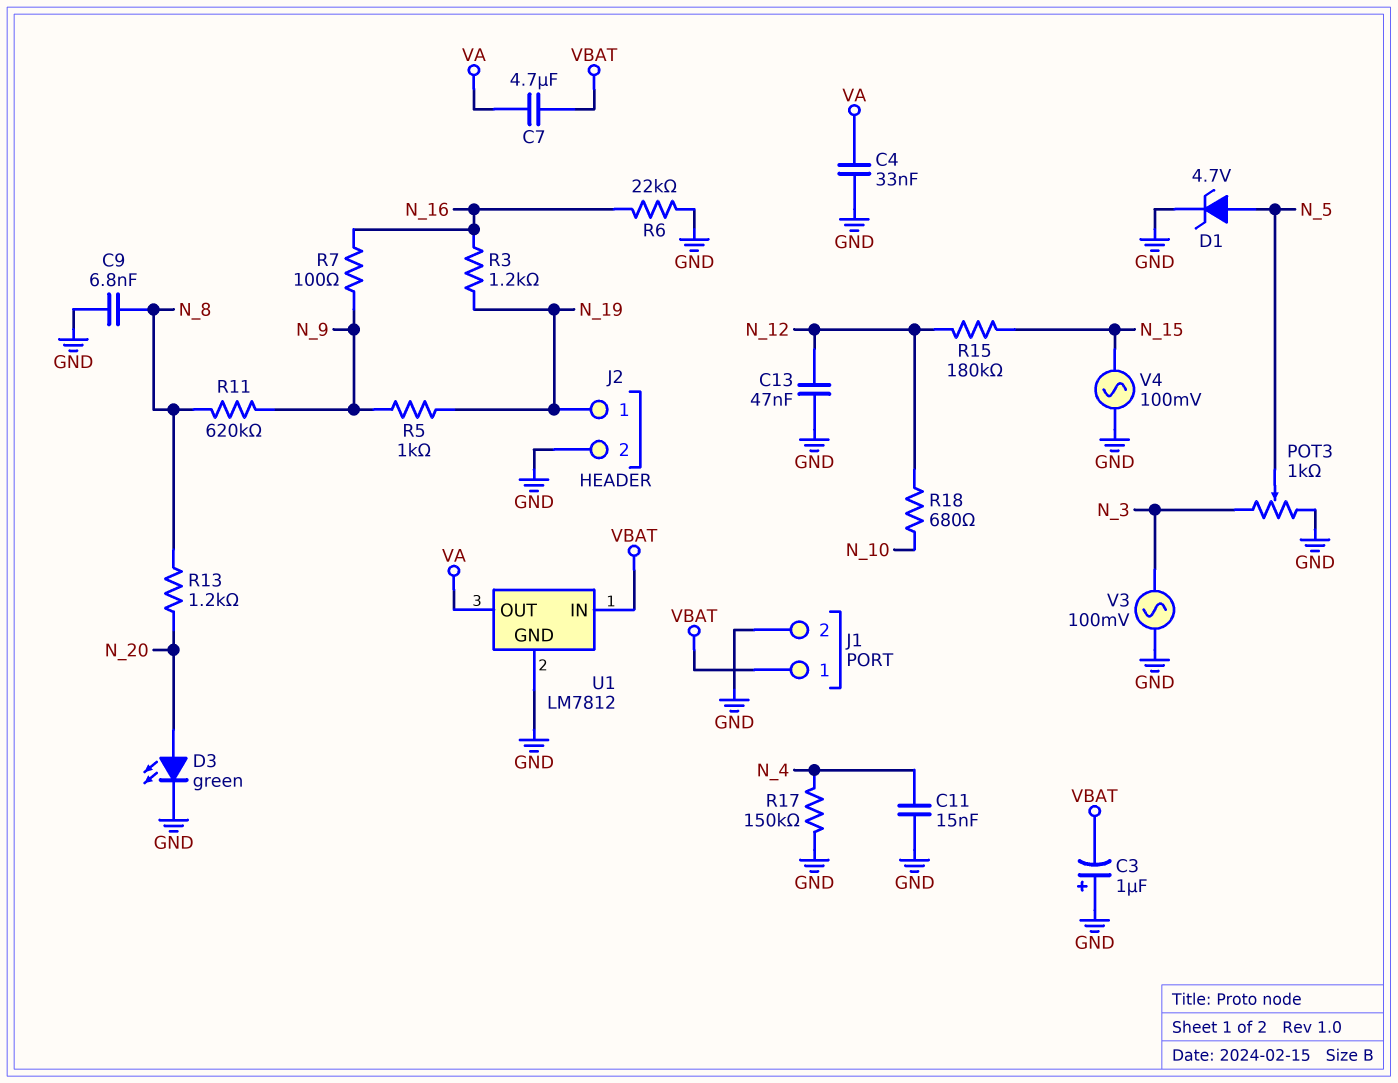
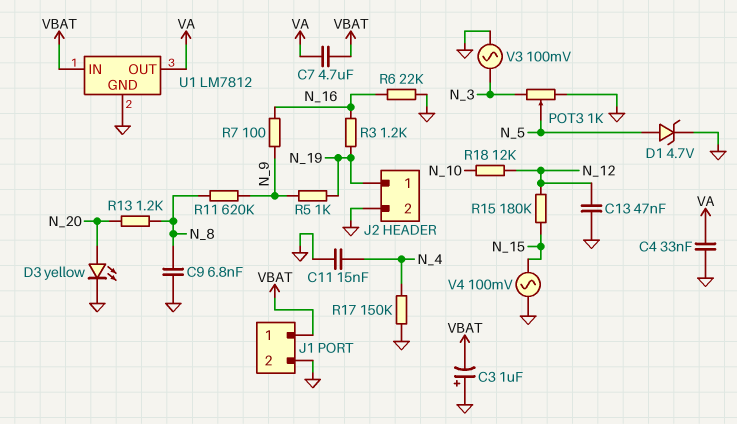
D3: LED green (A N_20, K GND) -> LED yellow (A N_20, K GND)
R18: 680 (N_10, N_12) -> 12k (N_10, N_12)

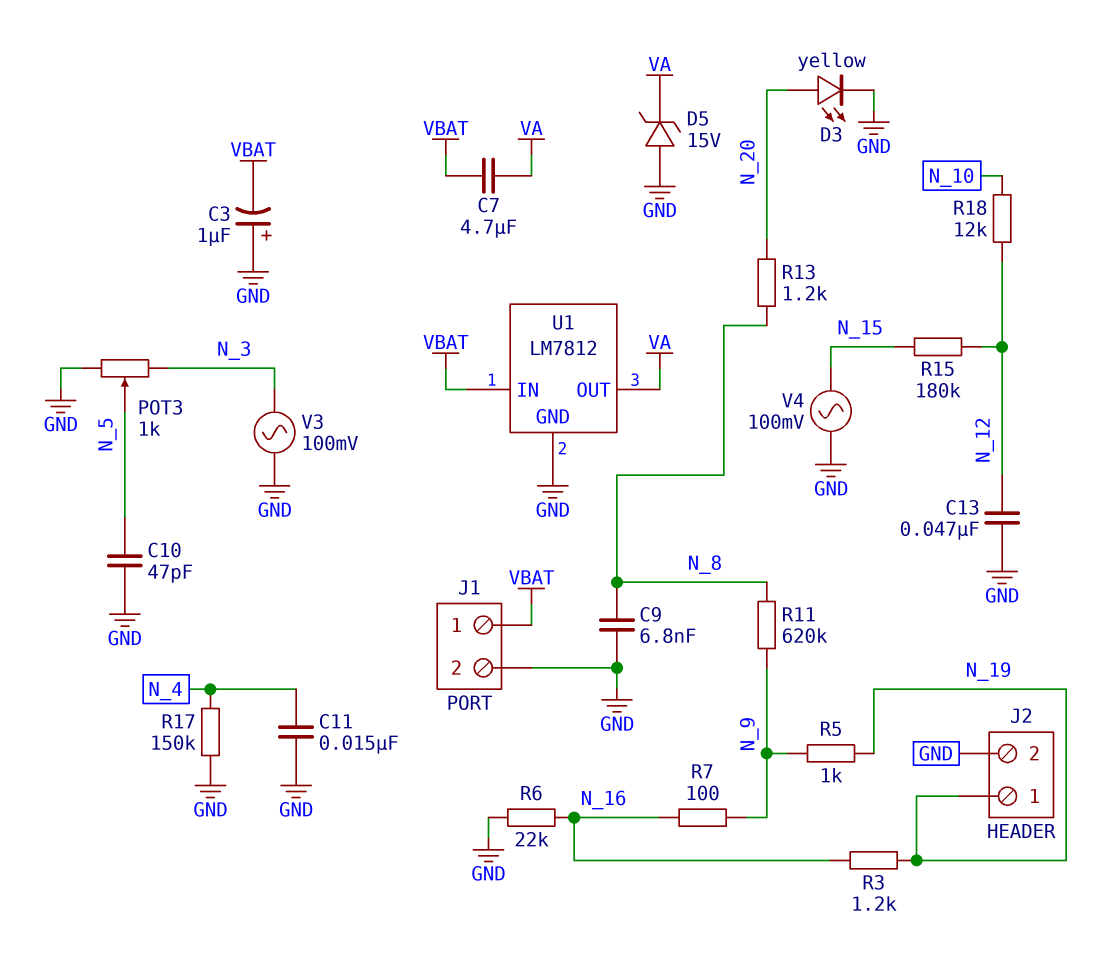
C4: 33nF (GND, VA) -> none
C10: none -> 47pF (GND, N_5)
D1: zener 4.7V (A N_5, K GND) -> none
D5: none -> zener 15V (A GND, K VA)

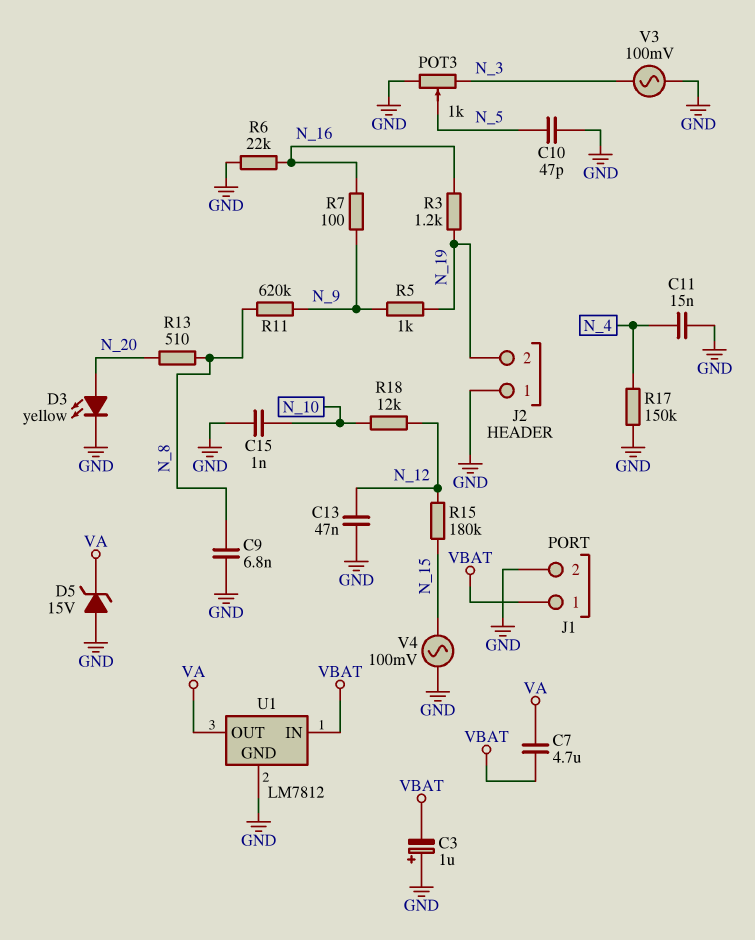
C15: none -> 1nF (GND, N_10)
J2 pin 1: N_19 -> GND
J2 pin 2: GND -> N_19
R13: 1.2k (N_8, N_20) -> 510 (N_8, N_20)

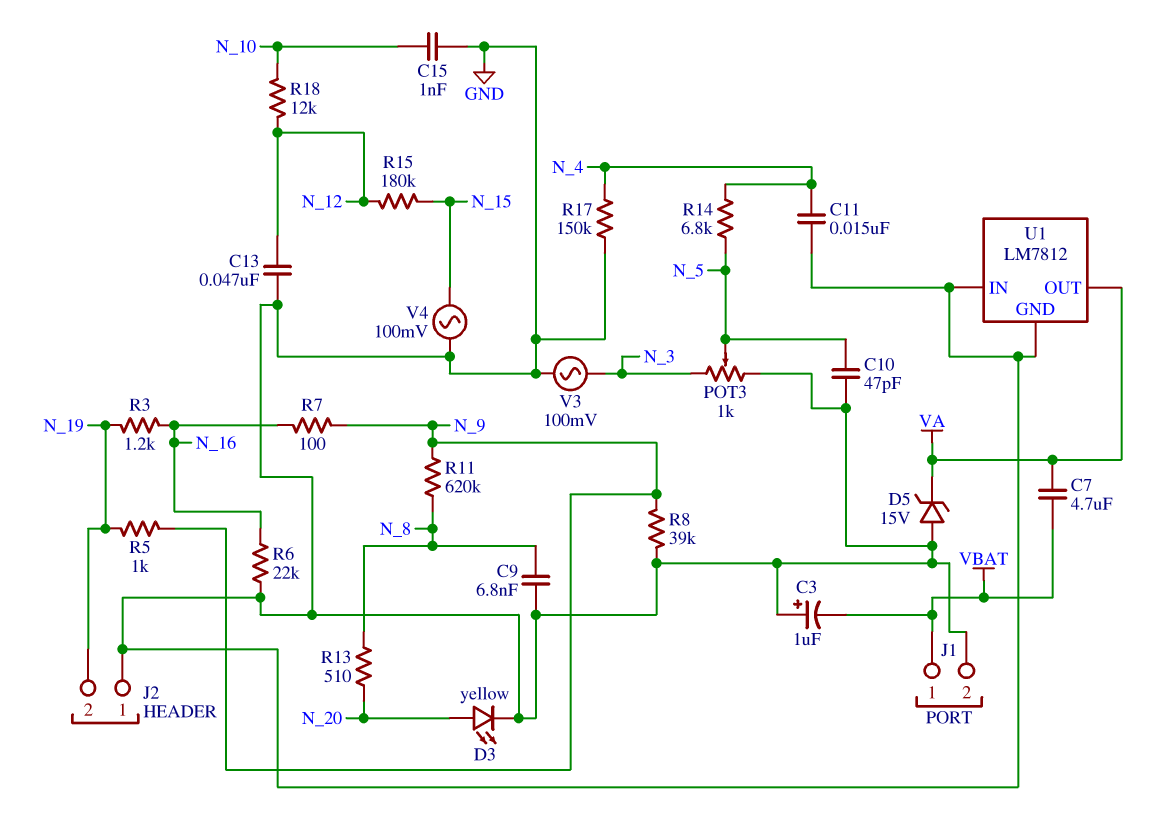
R8: none -> 39k (GND, N_9)
R14: none -> 6.8k (N_4, N_5)
U1 pin IN: VBAT -> GND

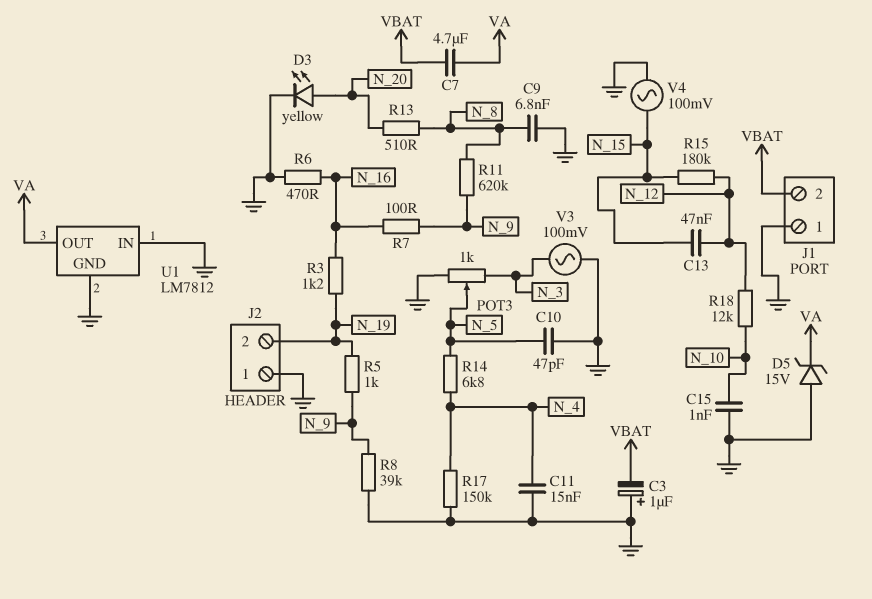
C13: 47nF (GND, N_12) -> 47nF (N_12, N_15)
J1 pin 1: VBAT -> GND
J1 pin 2: GND -> VBAT
R6: 22k (GND, N_16) -> 470 (GND, N_16)

